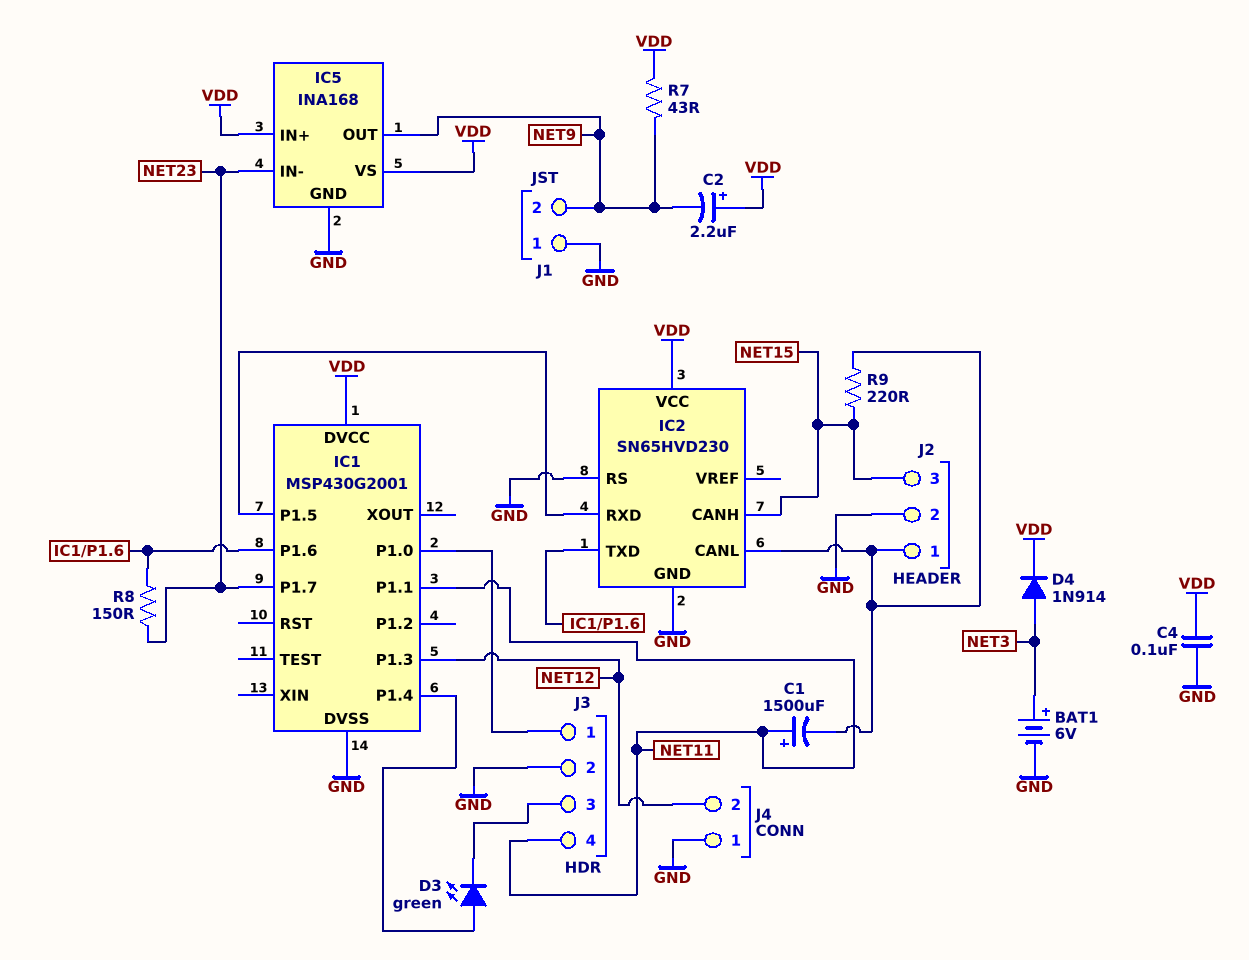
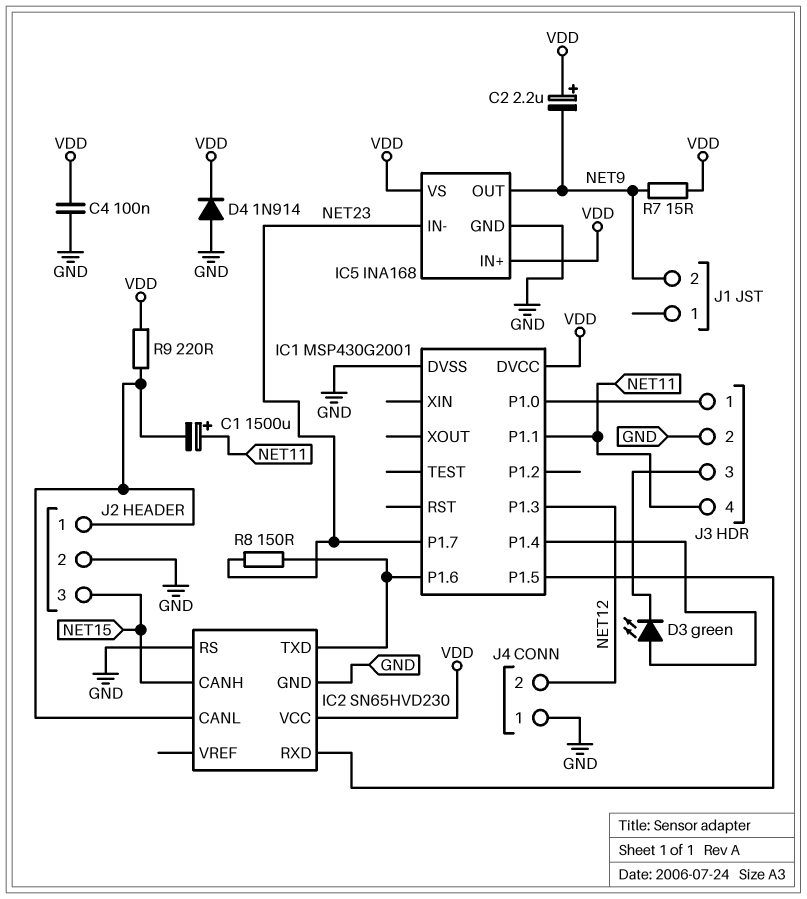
BAT1: 6V (plus NET3, minus GND) -> none
D4: diode 1N914 (A NET3, K VDD) -> diode 1N914 (A GND, K VDD)
J1 pin 1: GND -> none
R7: 43 (NET9, VDD) -> 15 (NET9, VDD)
R9: 220 (IC2/CANL, NET15) -> 220 (IC2/CANL, VDD)

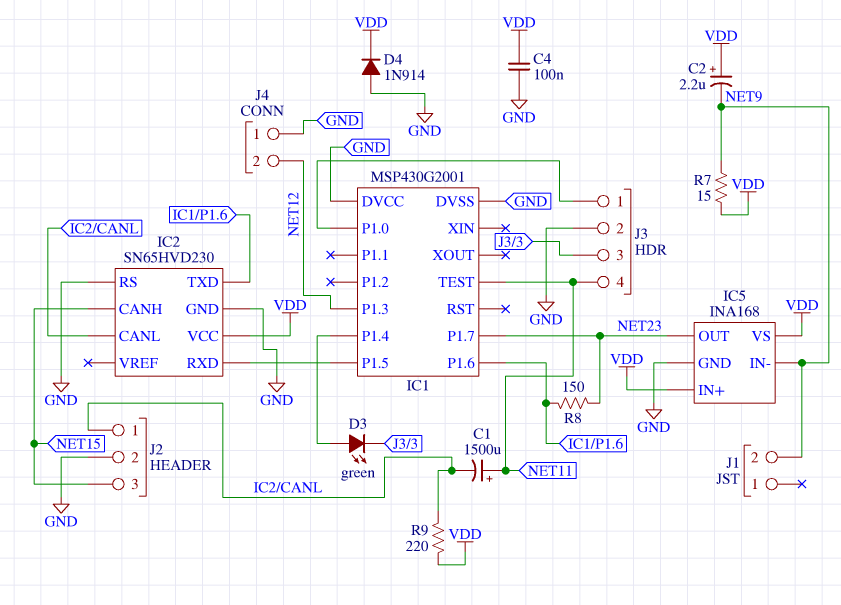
IC1 pin DVCC: VDD -> GND
IC1 pin P1.1: NET11 -> none
IC1 pin TEST: none -> NET11
IC5 pin IN-: NET23 -> NET9
IC5 pin OUT: NET9 -> NET23

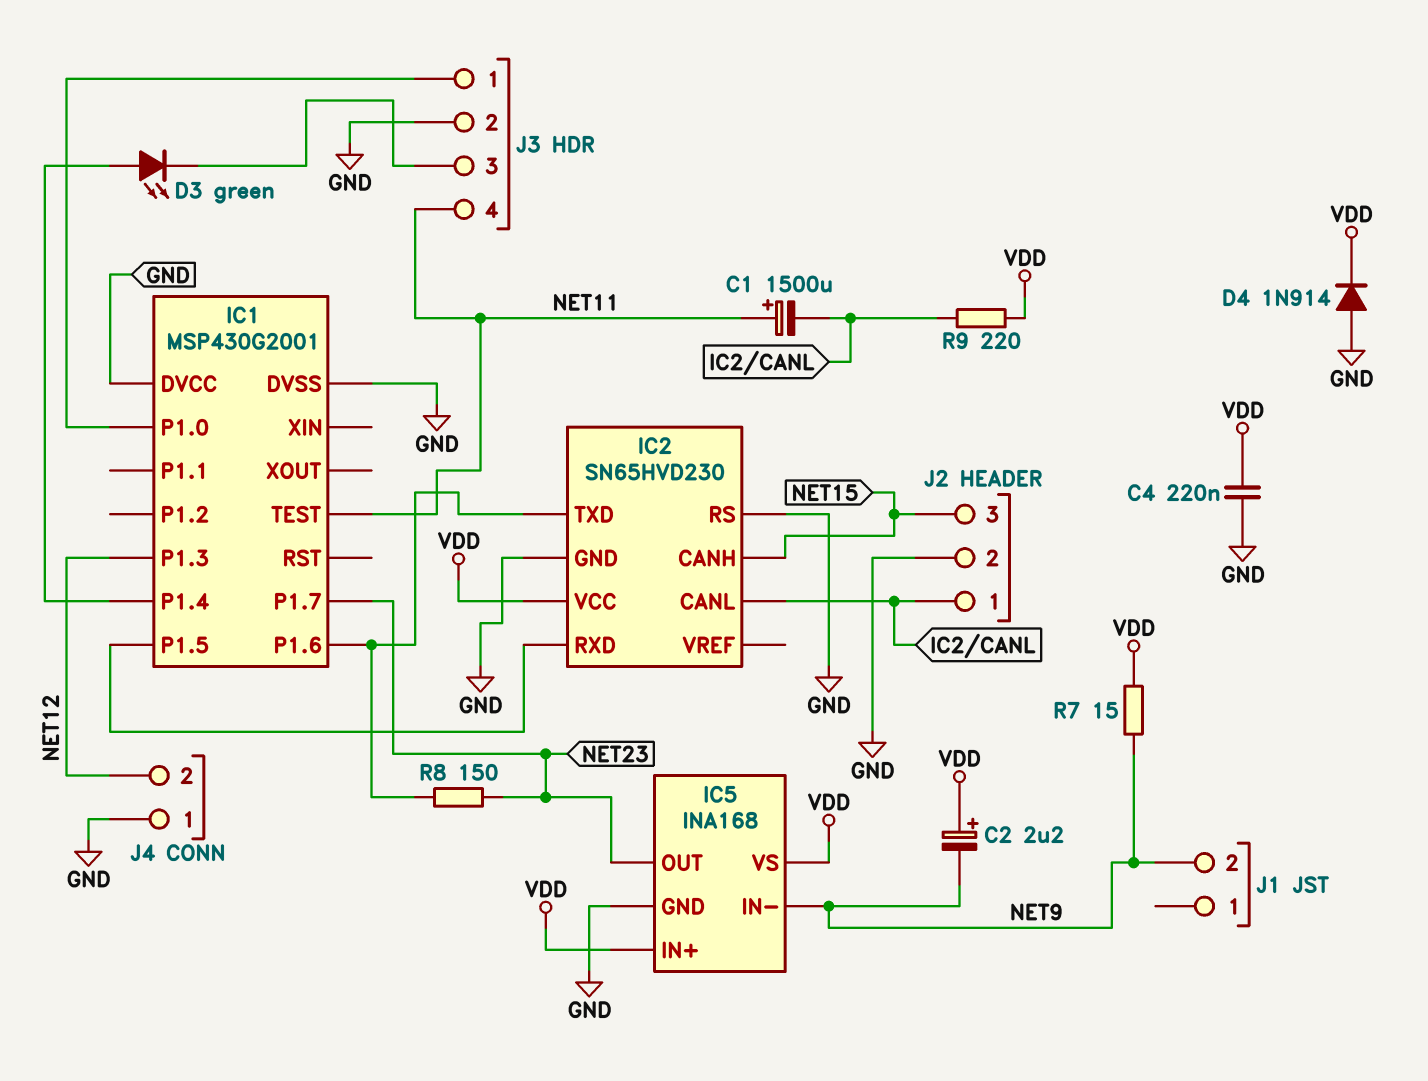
C4: 100nF (GND, VDD) -> 220nF (GND, VDD)

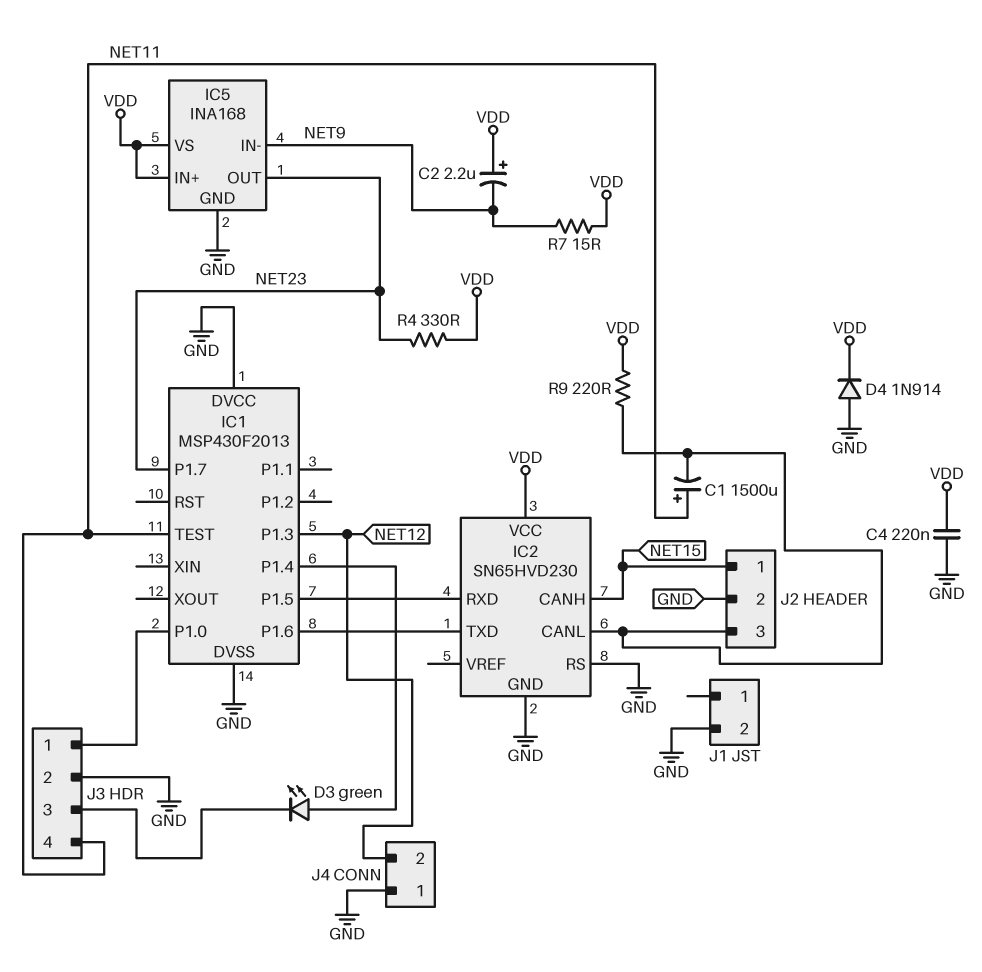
IC1: MSP430G2001 -> MSP430F2013
J1 pin 2: NET9 -> GND
J2 pin 1: IC2/CANL -> NET15
J2 pin 3: NET15 -> IC2/CANL
R4: none -> 330 (NET23, VDD)
R8: 150 (IC1/P1.6, NET23) -> none

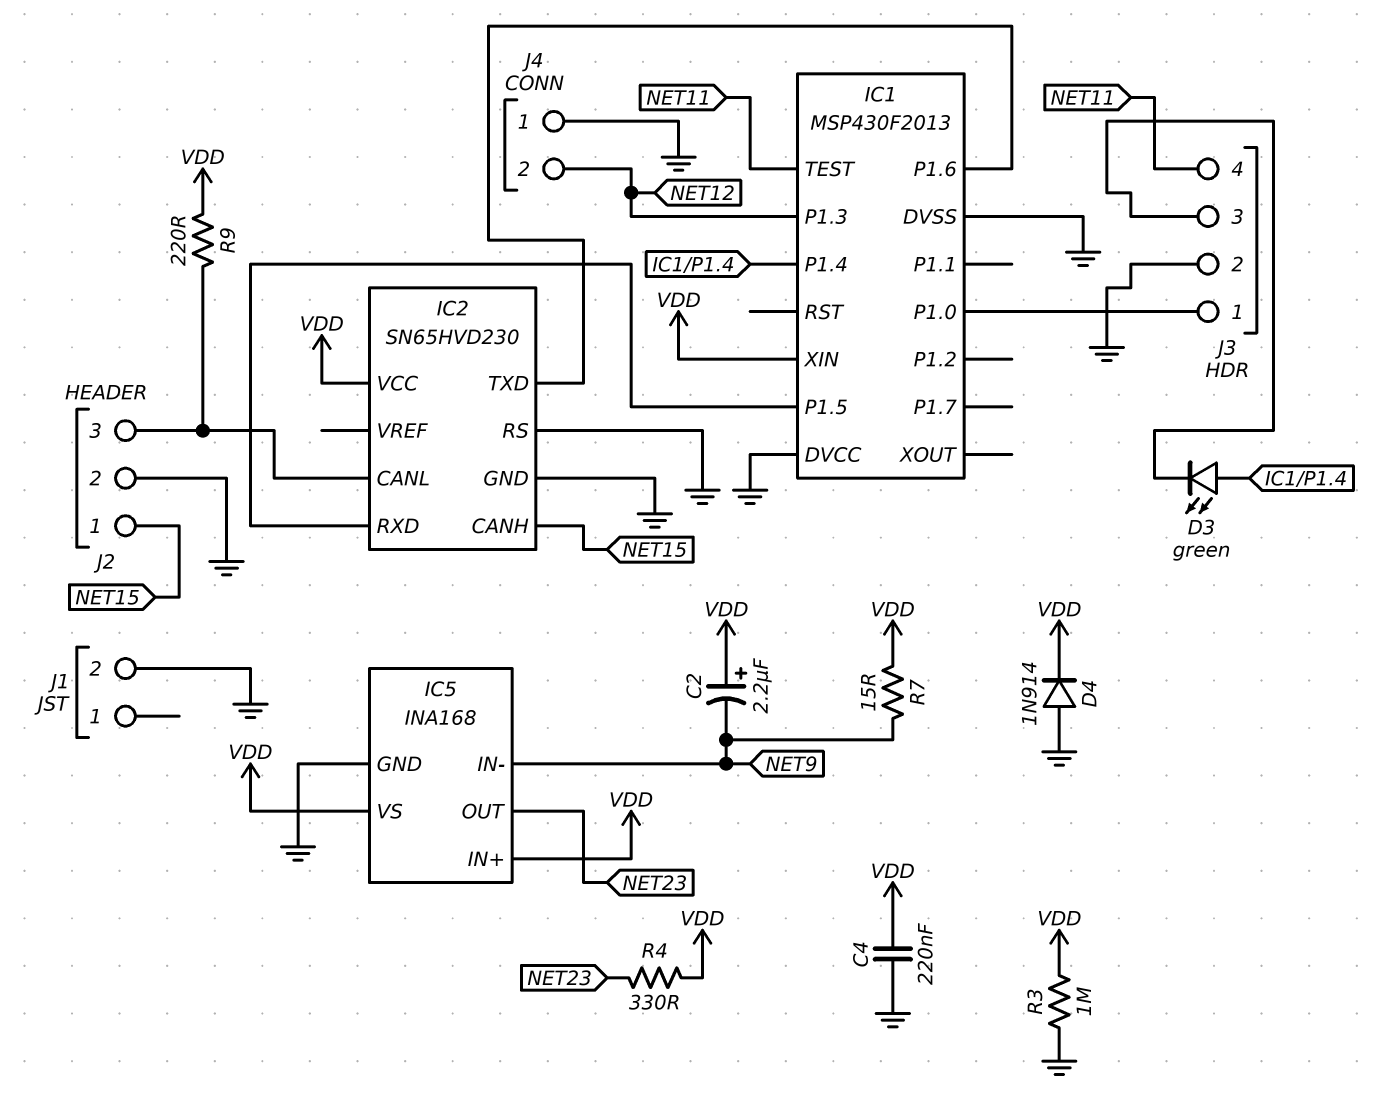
C1: 1500uF (plus NET11, minus IC2/CANL) -> none
IC1 pin P1.7: NET23 -> none
IC1 pin XIN: none -> VDD
R3: none -> 1M (GND, VDD)

